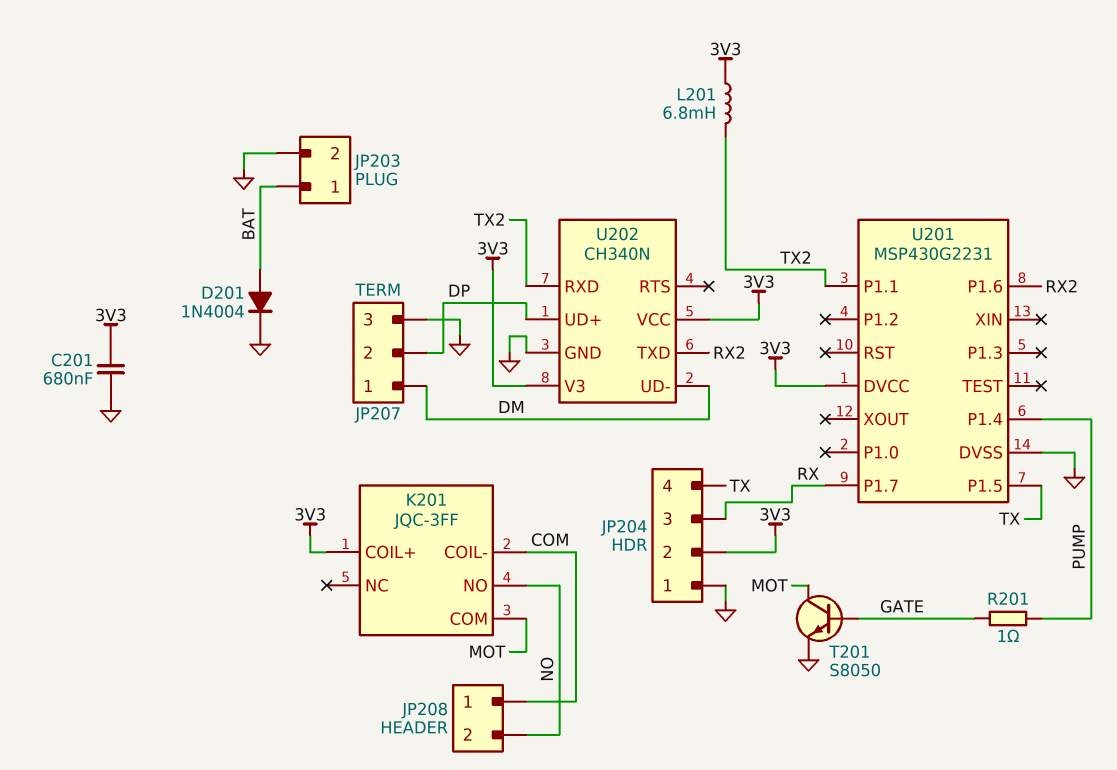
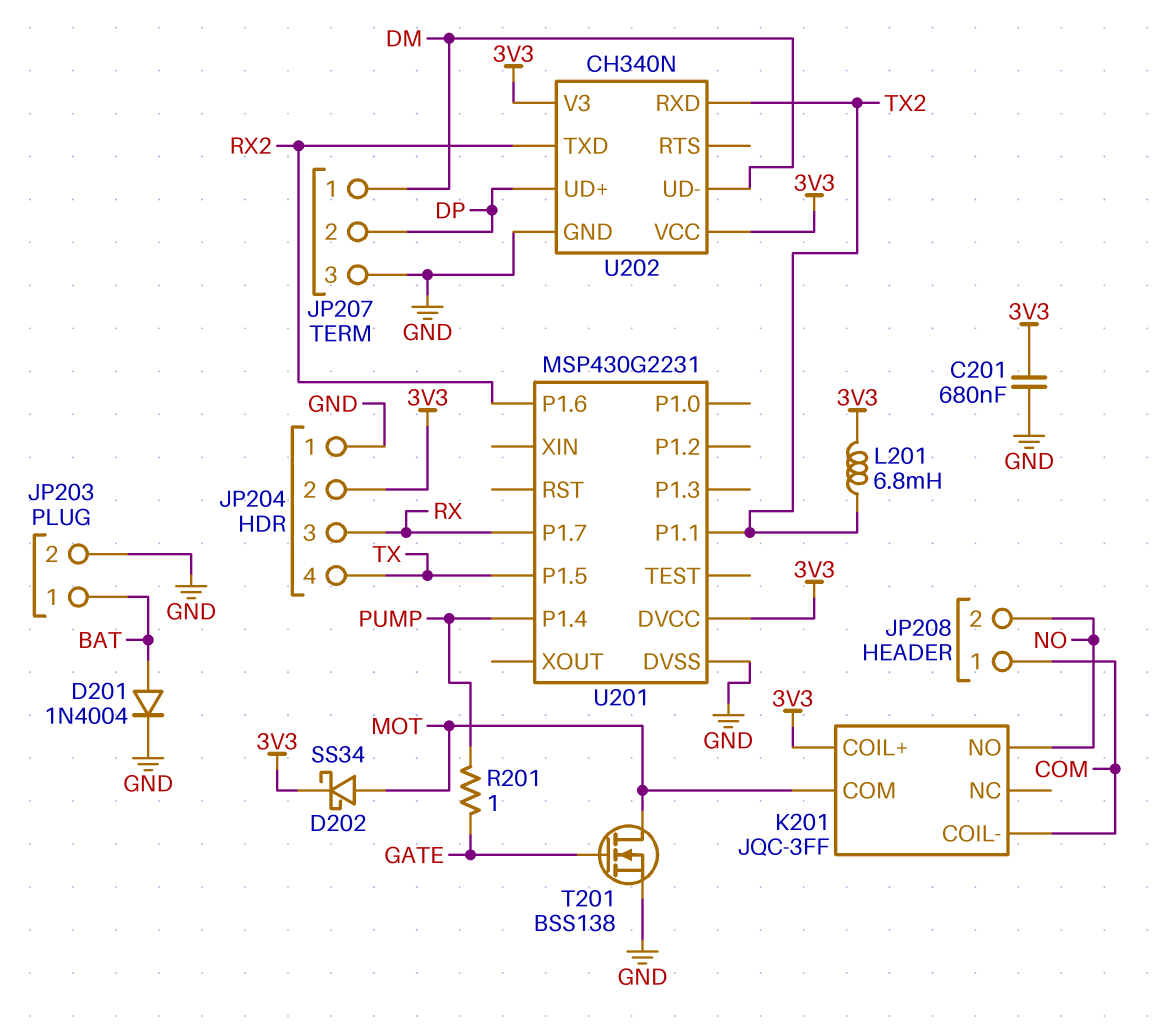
D202: none -> schottky SS34 (A MOT, K 3V3)
T201: NPN S8050 (B GATE, C MOT, E GND) -> NMOS BSS138 (G GATE, D MOT, S GND)

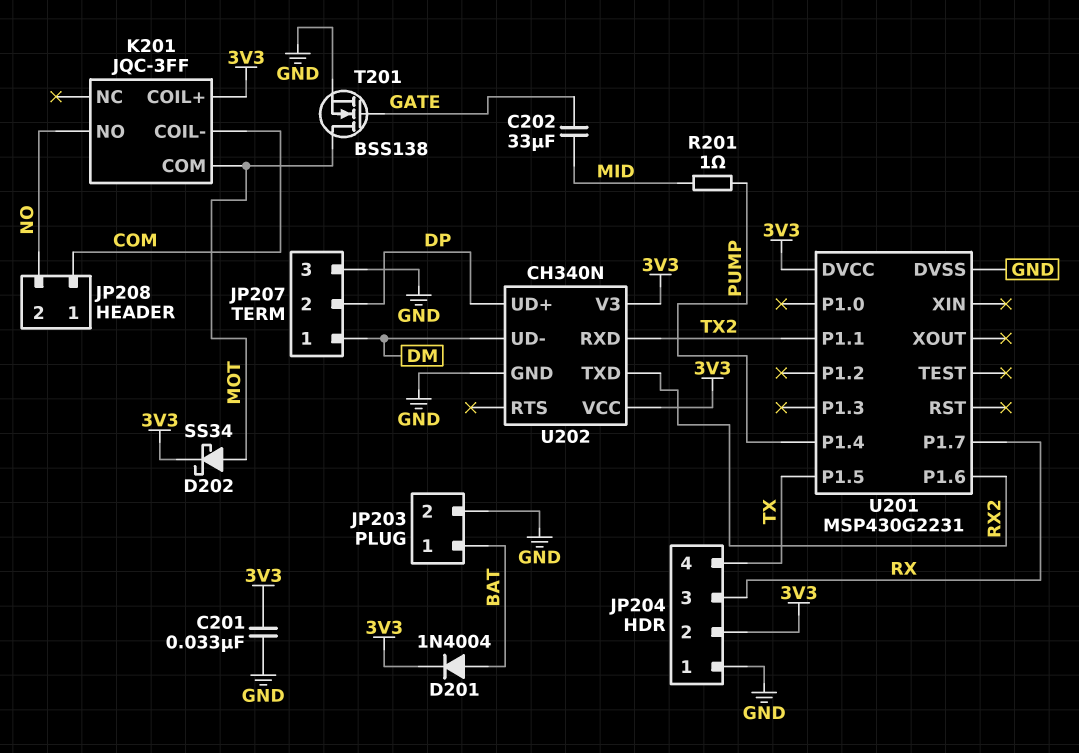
C201: 680nF (3V3, GND) -> 33nF (3V3, GND)
C202: none -> 33uF (GATE, MID)
D201: diode 1N4004 (A BAT, K GND) -> diode 1N4004 (A BAT, K 3V3)
L201: 6.8mH (3V3, TX2) -> none
R201: 1 (GATE, PUMP) -> 1 (MID, PUMP)

